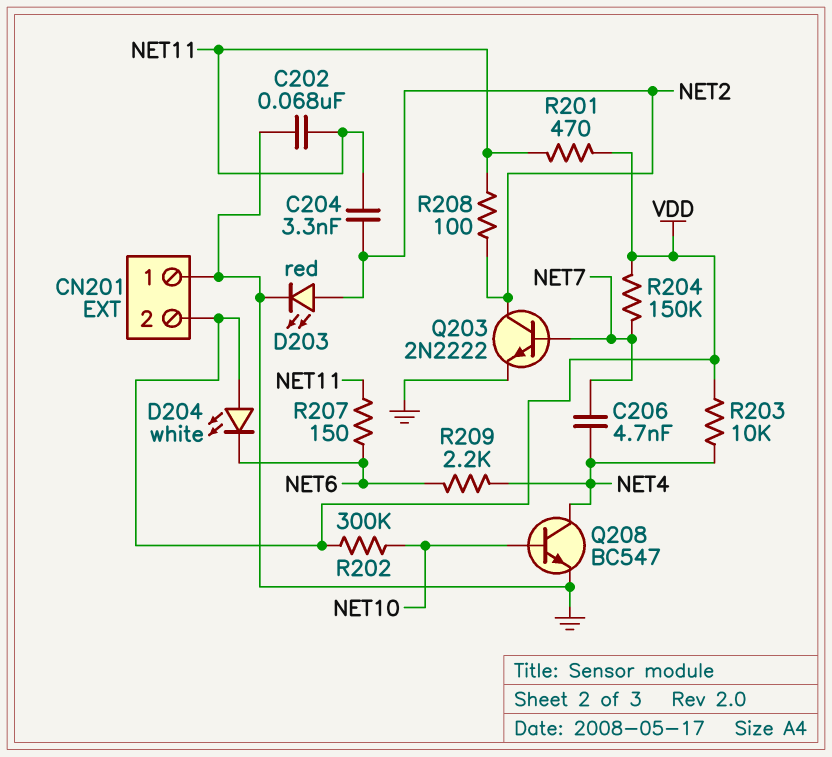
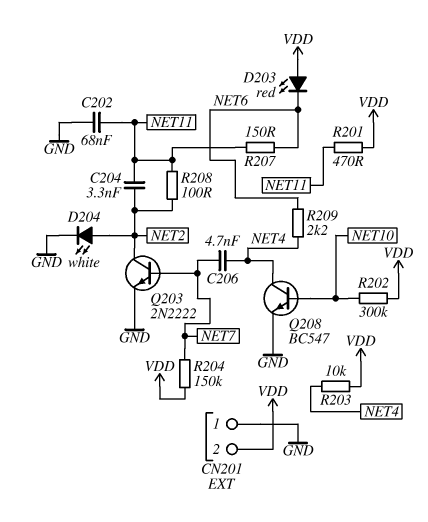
D203: LED red (A NET2, K GND) -> LED red (A VDD, K NET6)
D204: LED white (A VDD, K NET6) -> LED white (A NET2, K GND)

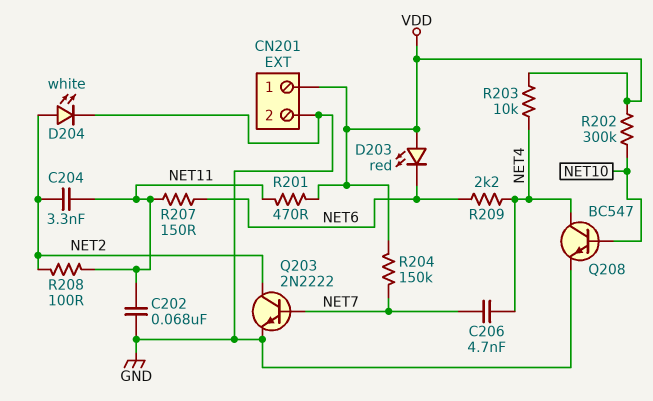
CN201 pin 1: GND -> VDD
CN201 pin 2: VDD -> GND

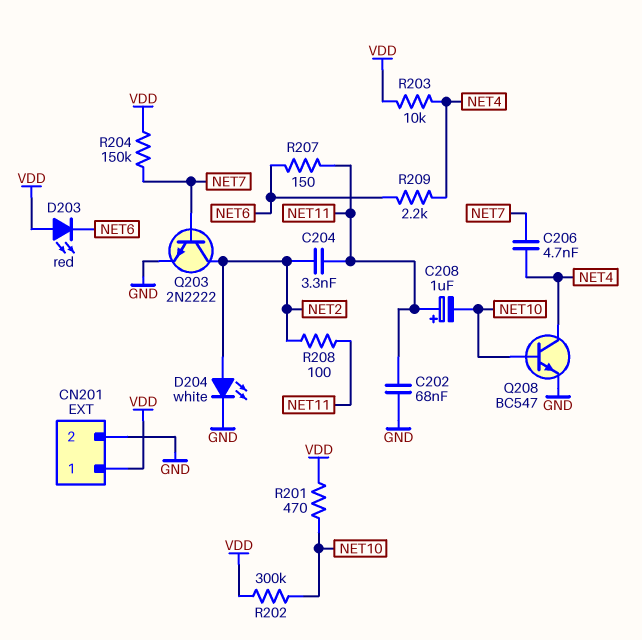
C208: none -> 1uF (plus NET11, minus NET10)
R201: 470 (NET11, VDD) -> 470 (NET10, VDD)

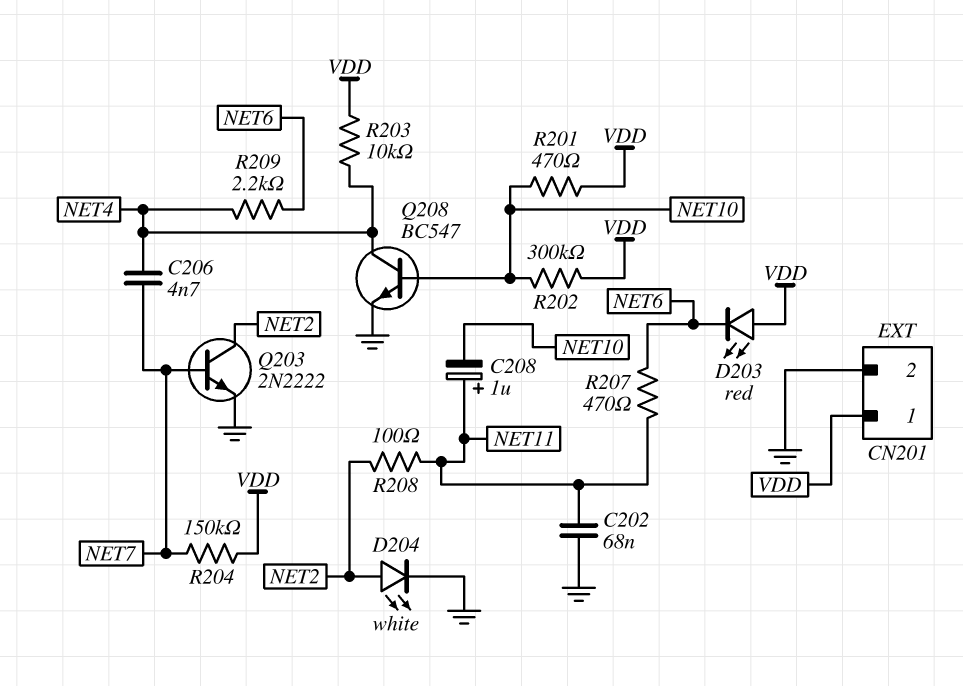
C204: 3.3nF (NET2, NET11) -> none
R207: 150 (NET6, NET11) -> 470 (NET6, NET11)

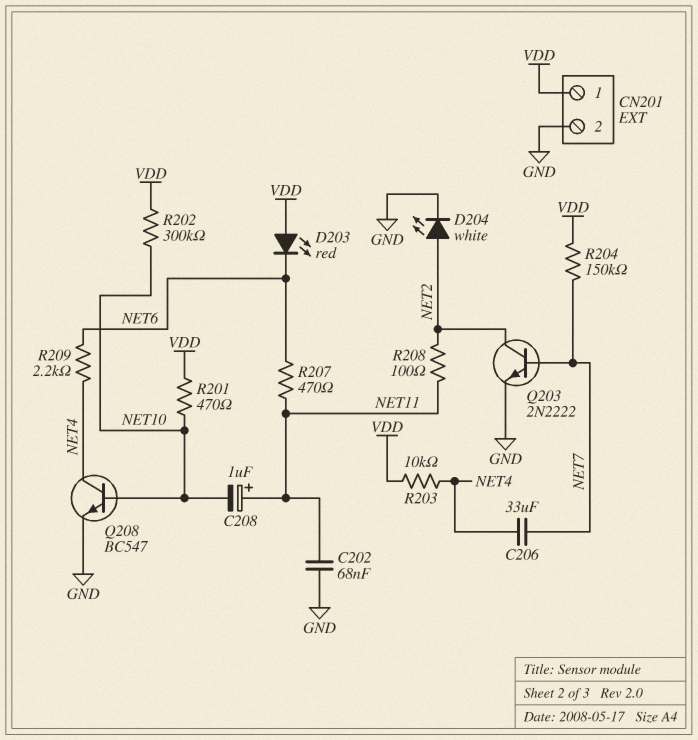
C206: 4.7nF (NET4, NET7) -> 33uF (NET4, NET7)

